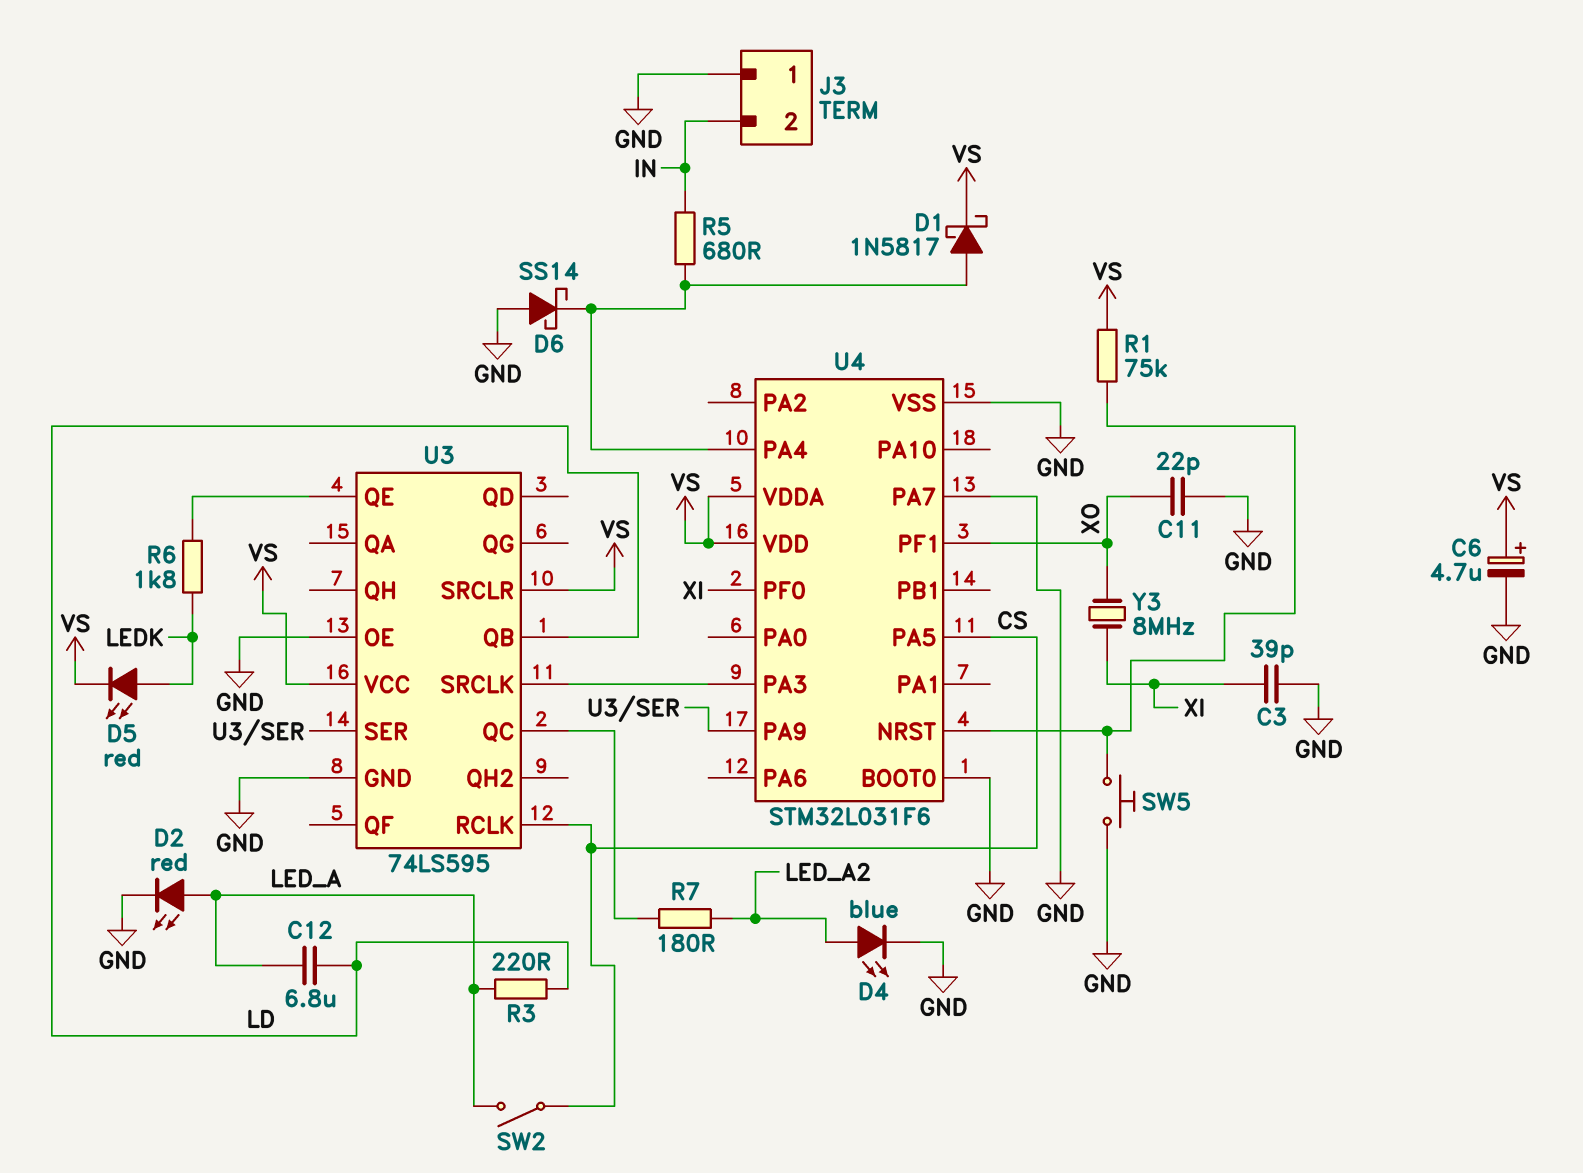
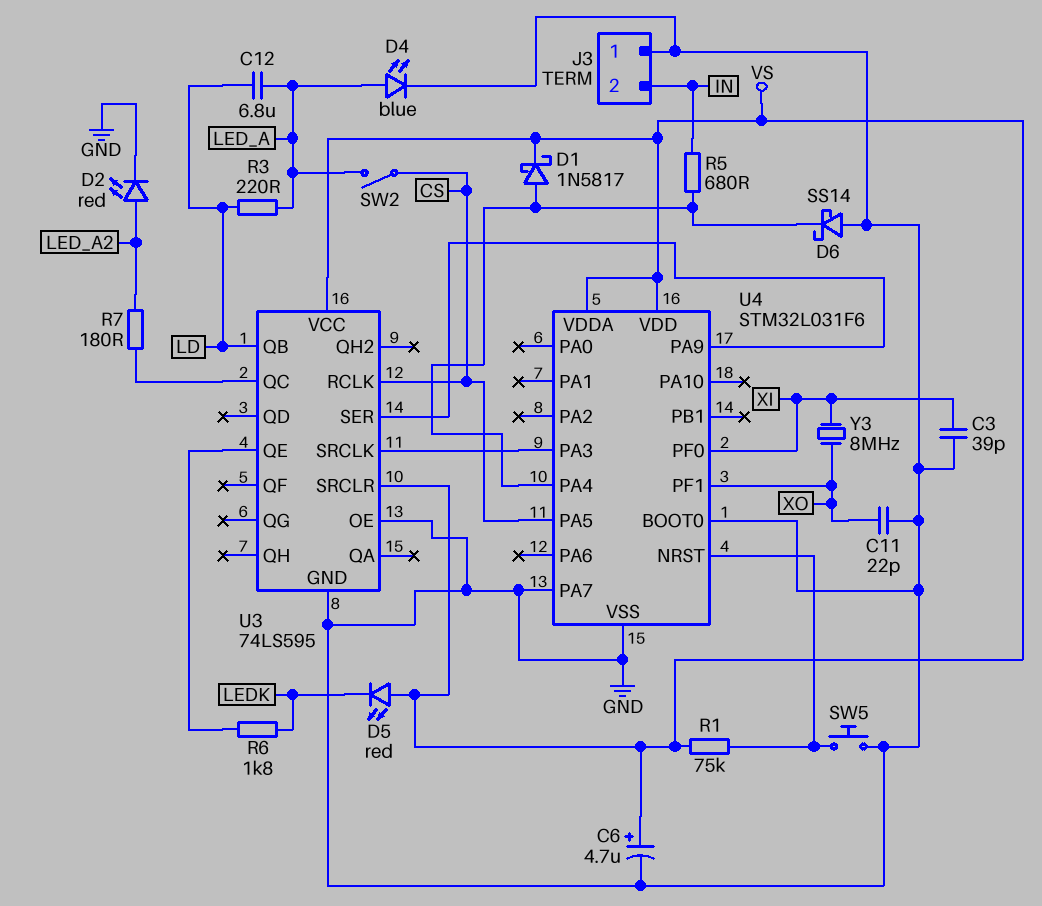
D2: LED red (A LED_A, K GND) -> LED red (A LED_A2, K GND)
D4: LED blue (A LED_A2, K GND) -> LED blue (A LED_A, K GND)
D5: LED red (A LEDK, K VS) -> LED red (A VS, K LEDK)

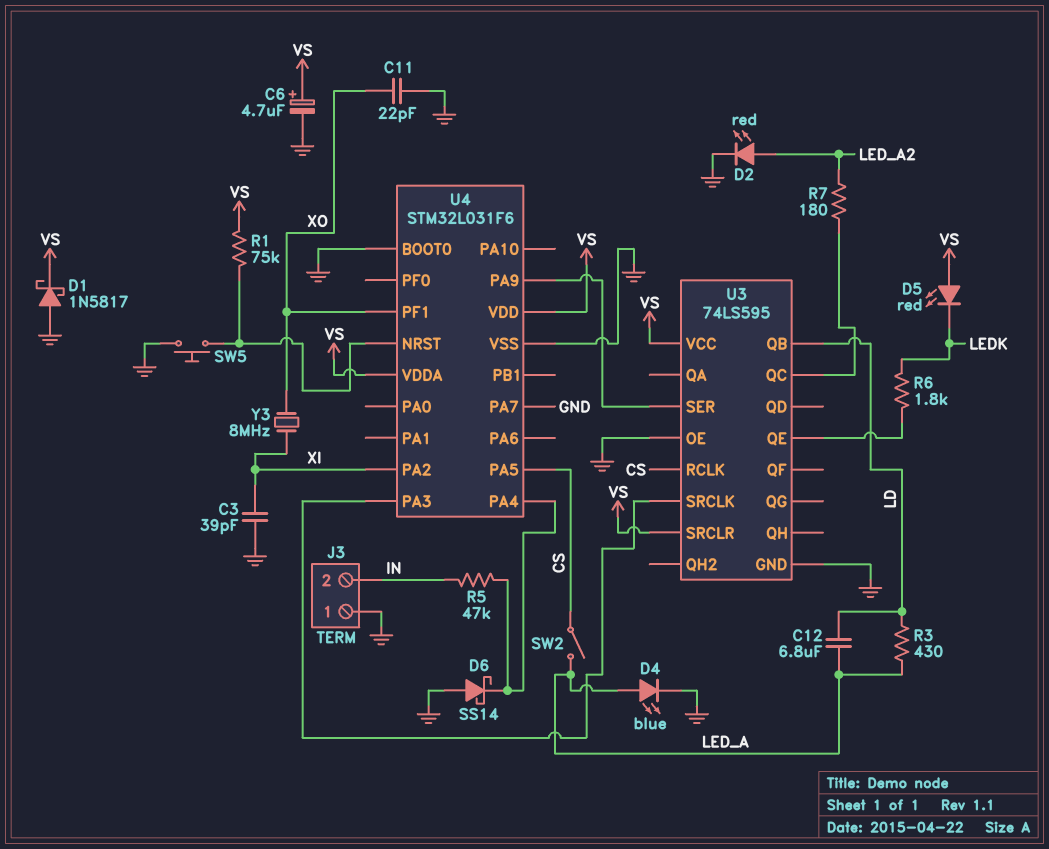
D1: schottky 1N5817 (A U4/PA4, K VS) -> schottky 1N5817 (A GND, K VS)
R3: 220 (LD, LED_A) -> 430 (LD, LED_A)
R5: 680 (IN, U4/PA4) -> 47k (IN, U4/PA4)
U4 pin PA2: none -> XI
U4 pin PF0: XI -> none

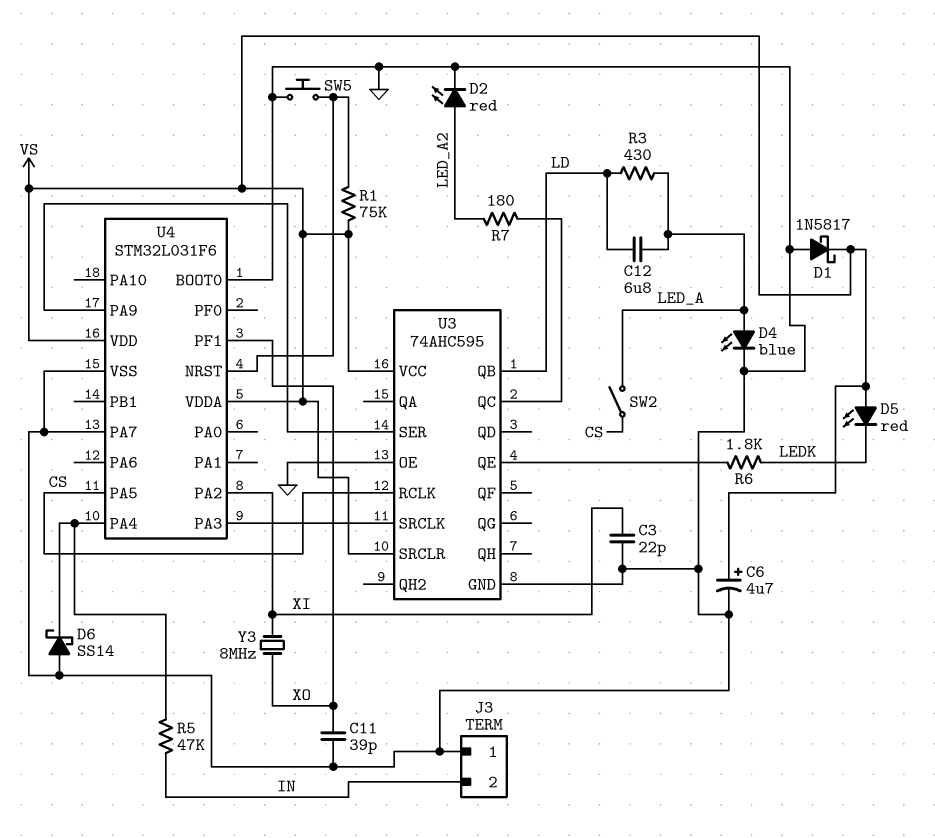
C3: 39pF (GND, XI) -> 22pF (GND, XI)
C11: 22pF (GND, XO) -> 39pF (GND, XO)
U3: 74LS595 -> 74AHC595

